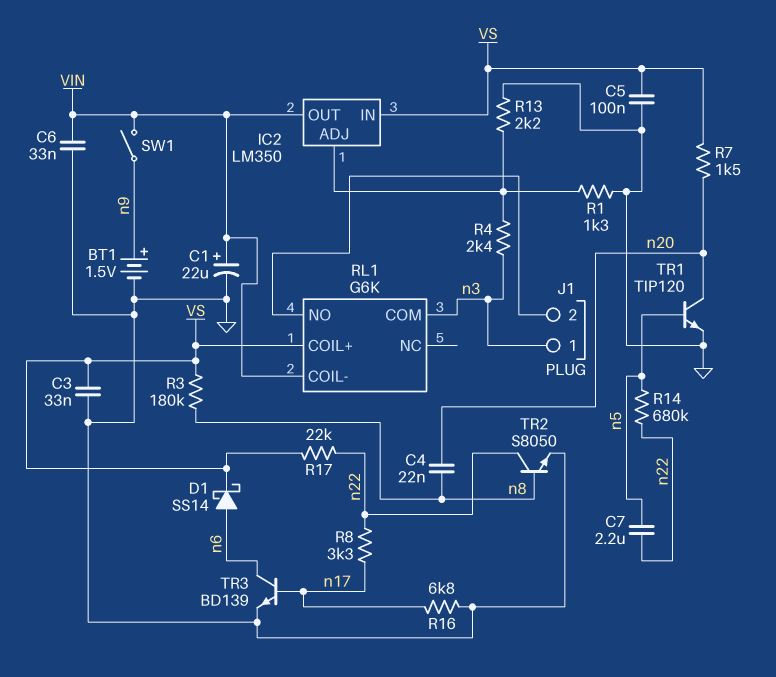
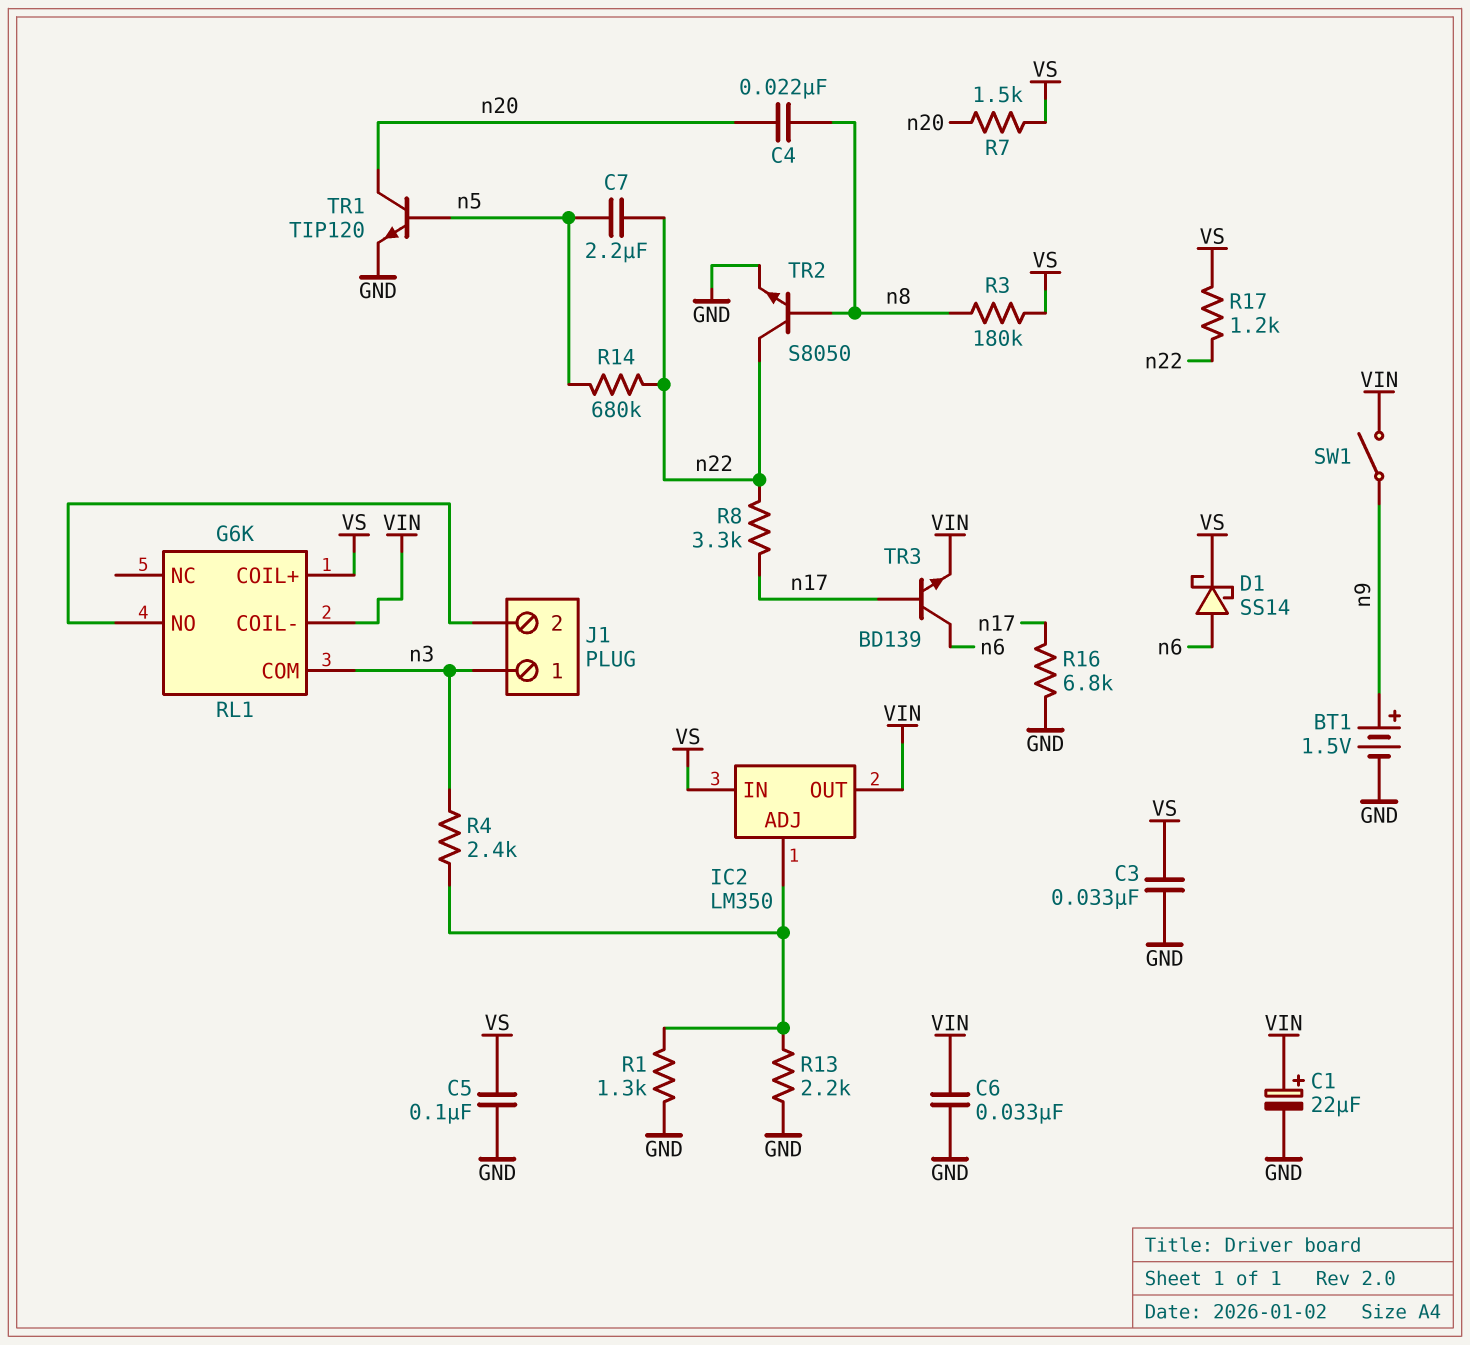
R17: 22k (VS, n22) -> 1.2k (VS, n22)
TR3: NPN BD139 (B n17, C n6, E GND) -> NPN BD139 (B n17, C n6, E VIN)

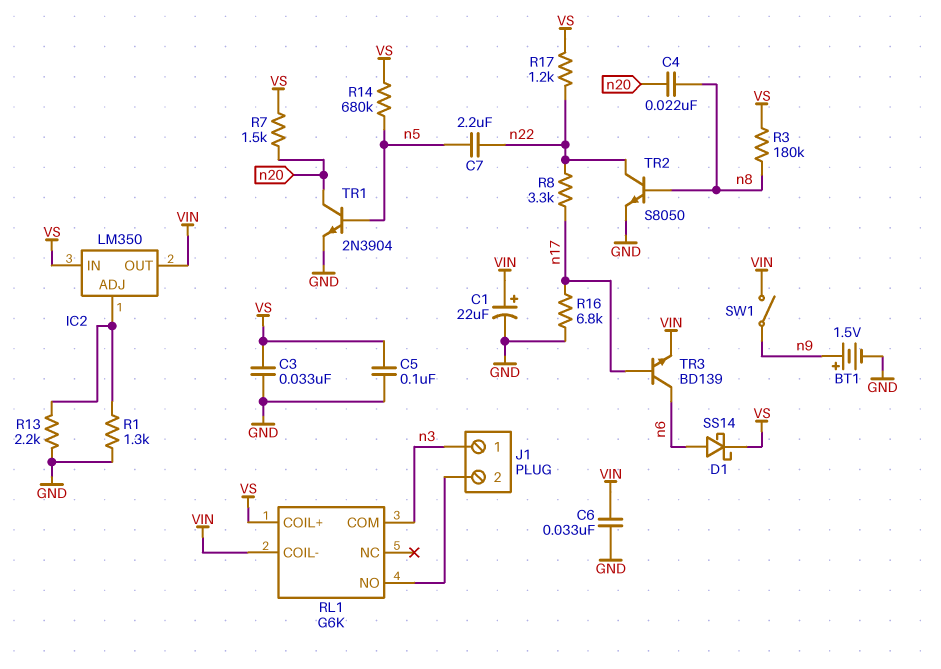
R4: 2.4k (IC2/ADJ, n3) -> none
R14: 680k (n5, n22) -> 680k (VS, n5)
TR1: NPN TIP120 (B n5, C n20, E GND) -> NPN 2N3904 (B n5, C n20, E GND)

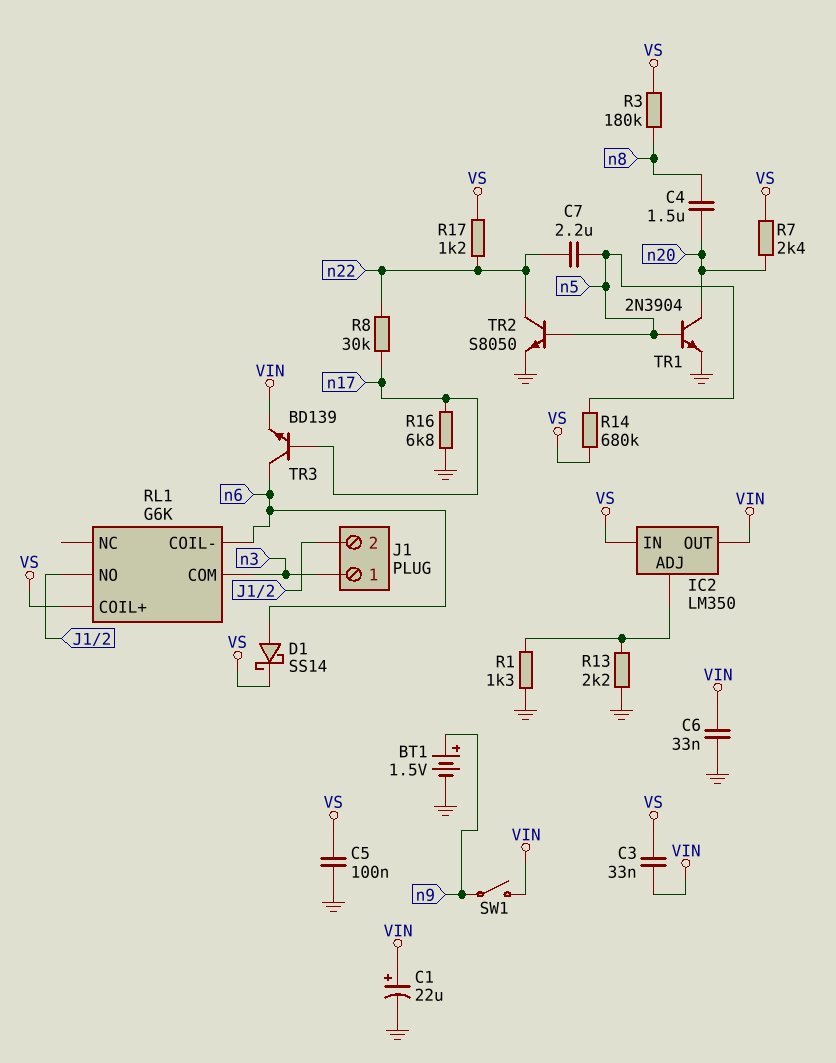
C3: 33nF (GND, VS) -> 33nF (VIN, VS)
C4: 22nF (n8, n20) -> 1.5uF (n8, n20)
R7: 1.5k (VS, n20) -> 2.4k (VS, n20)
R8: 3.3k (n17, n22) -> 30k (n17, n22)
RL1 pin COIL-: VIN -> n6
TR2: NPN S8050 (B n8, C n22, E GND) -> NPN S8050 (B n5, C n22, E GND)

